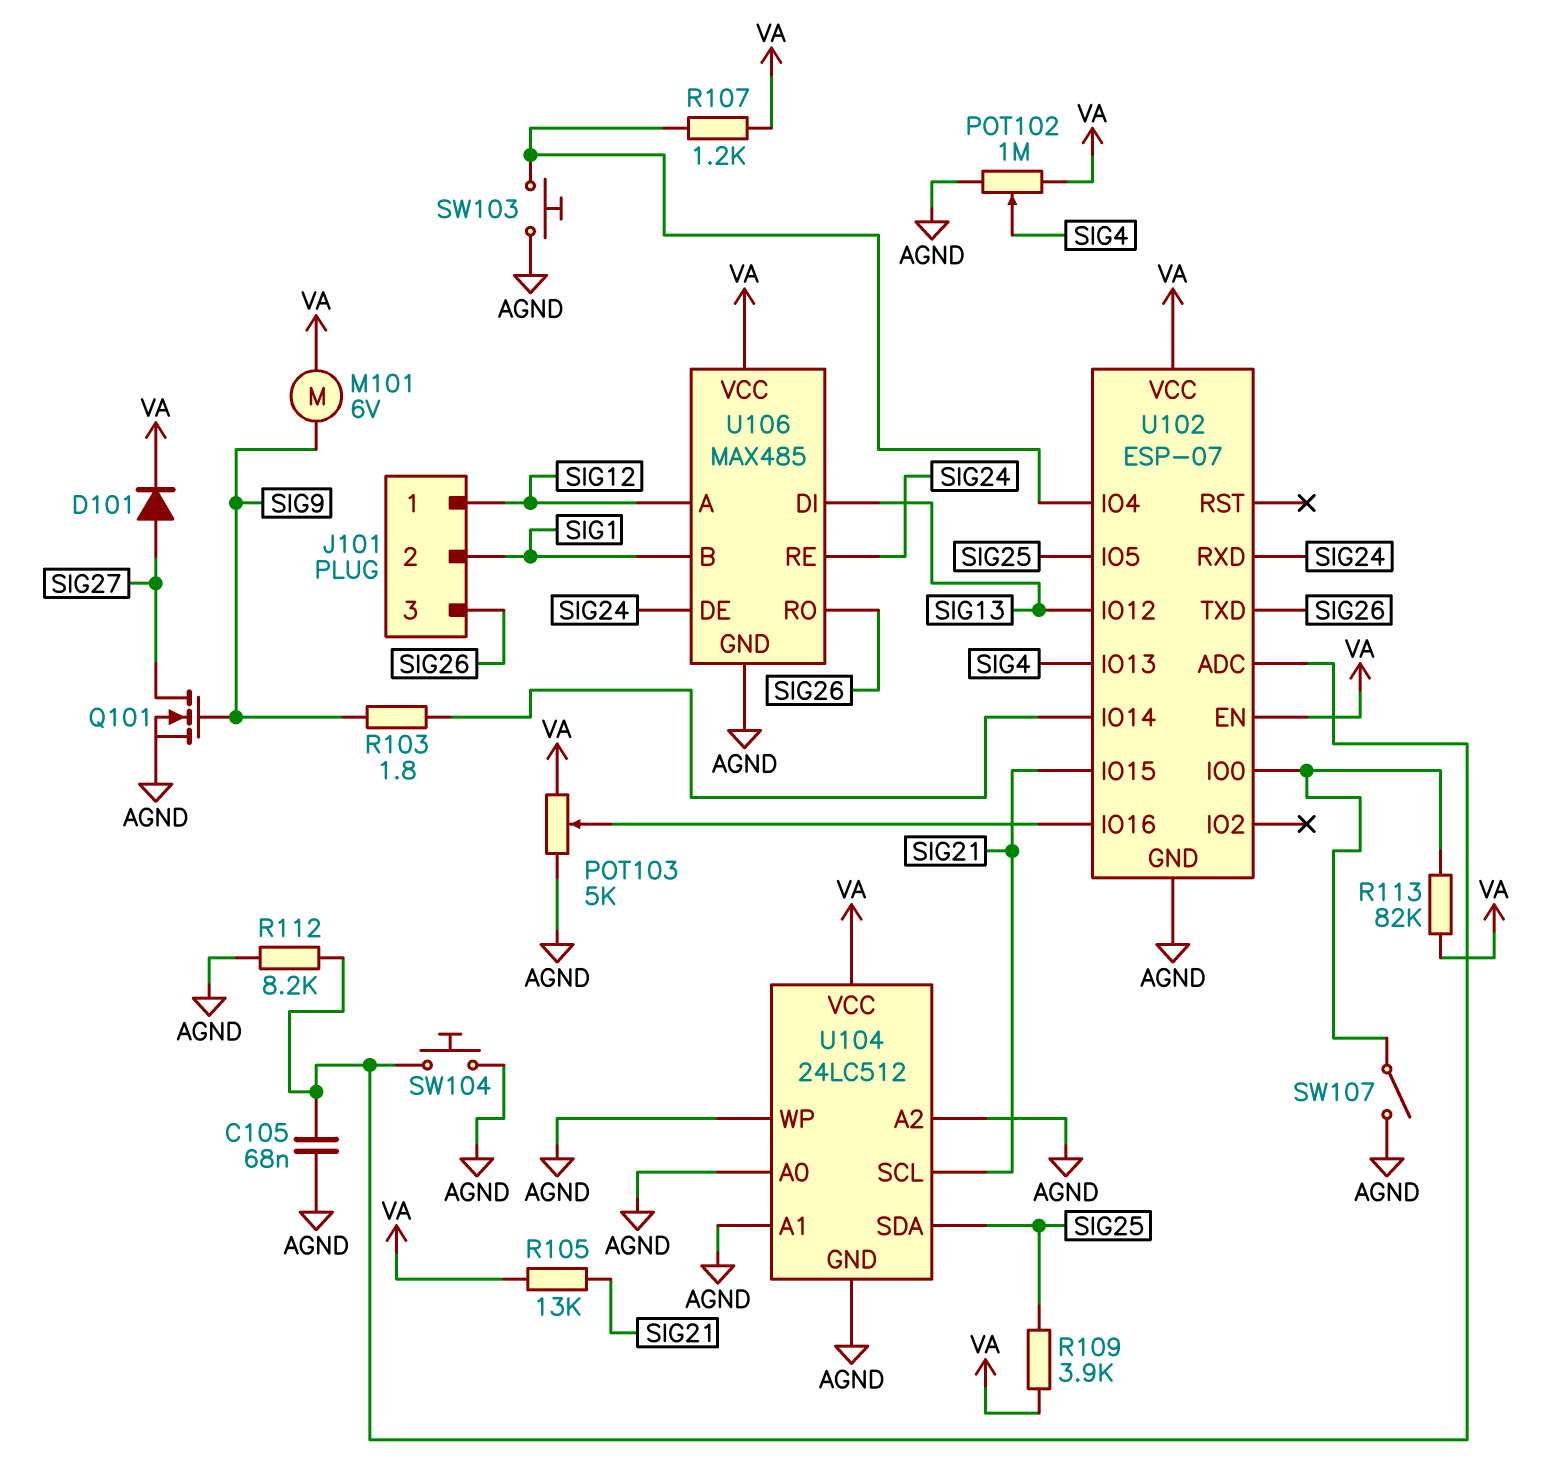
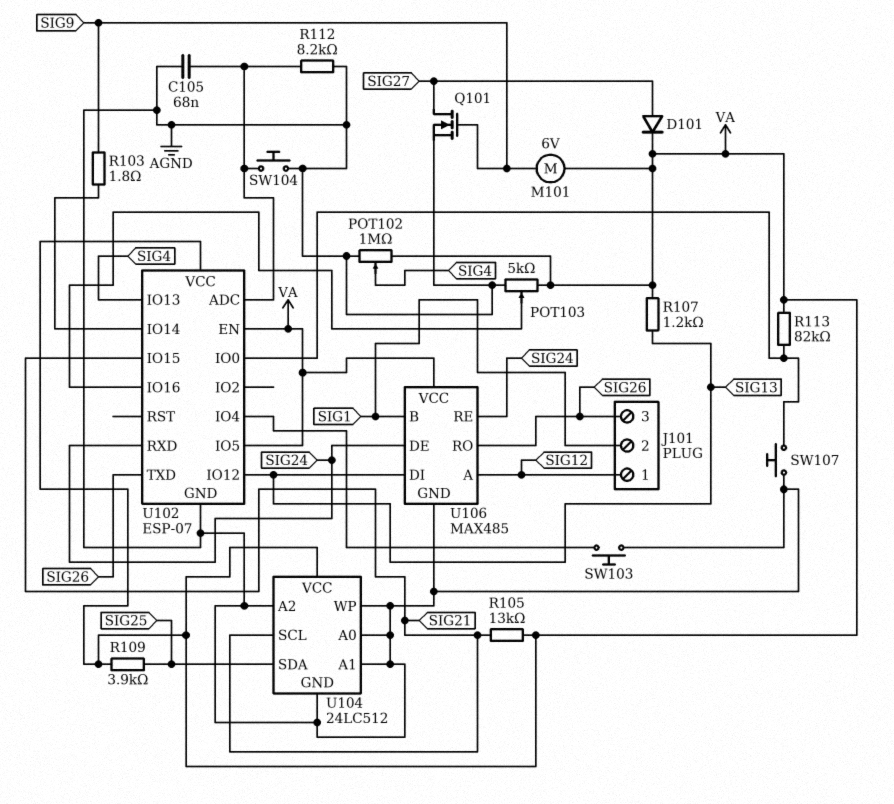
R107: 1.2k (U102/IO4, VA) -> 1.2k (SIG13, VA)
SW107: switch (AGND, U102/IO0) -> button (AGND, U102/IO0)
U102 pin IO5: SIG25 -> VA

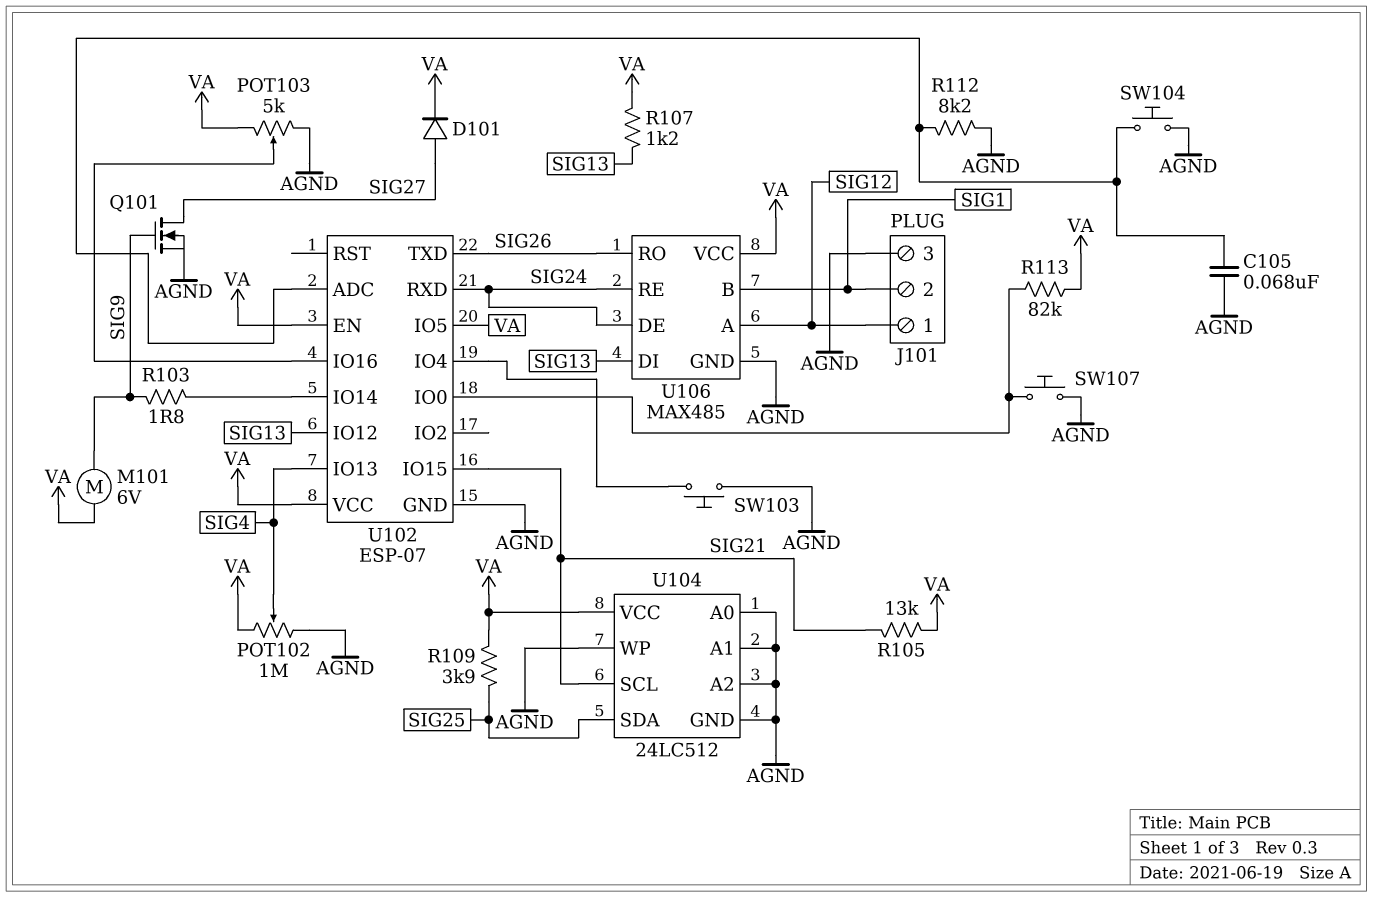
J101 pin 3: SIG26 -> AGND

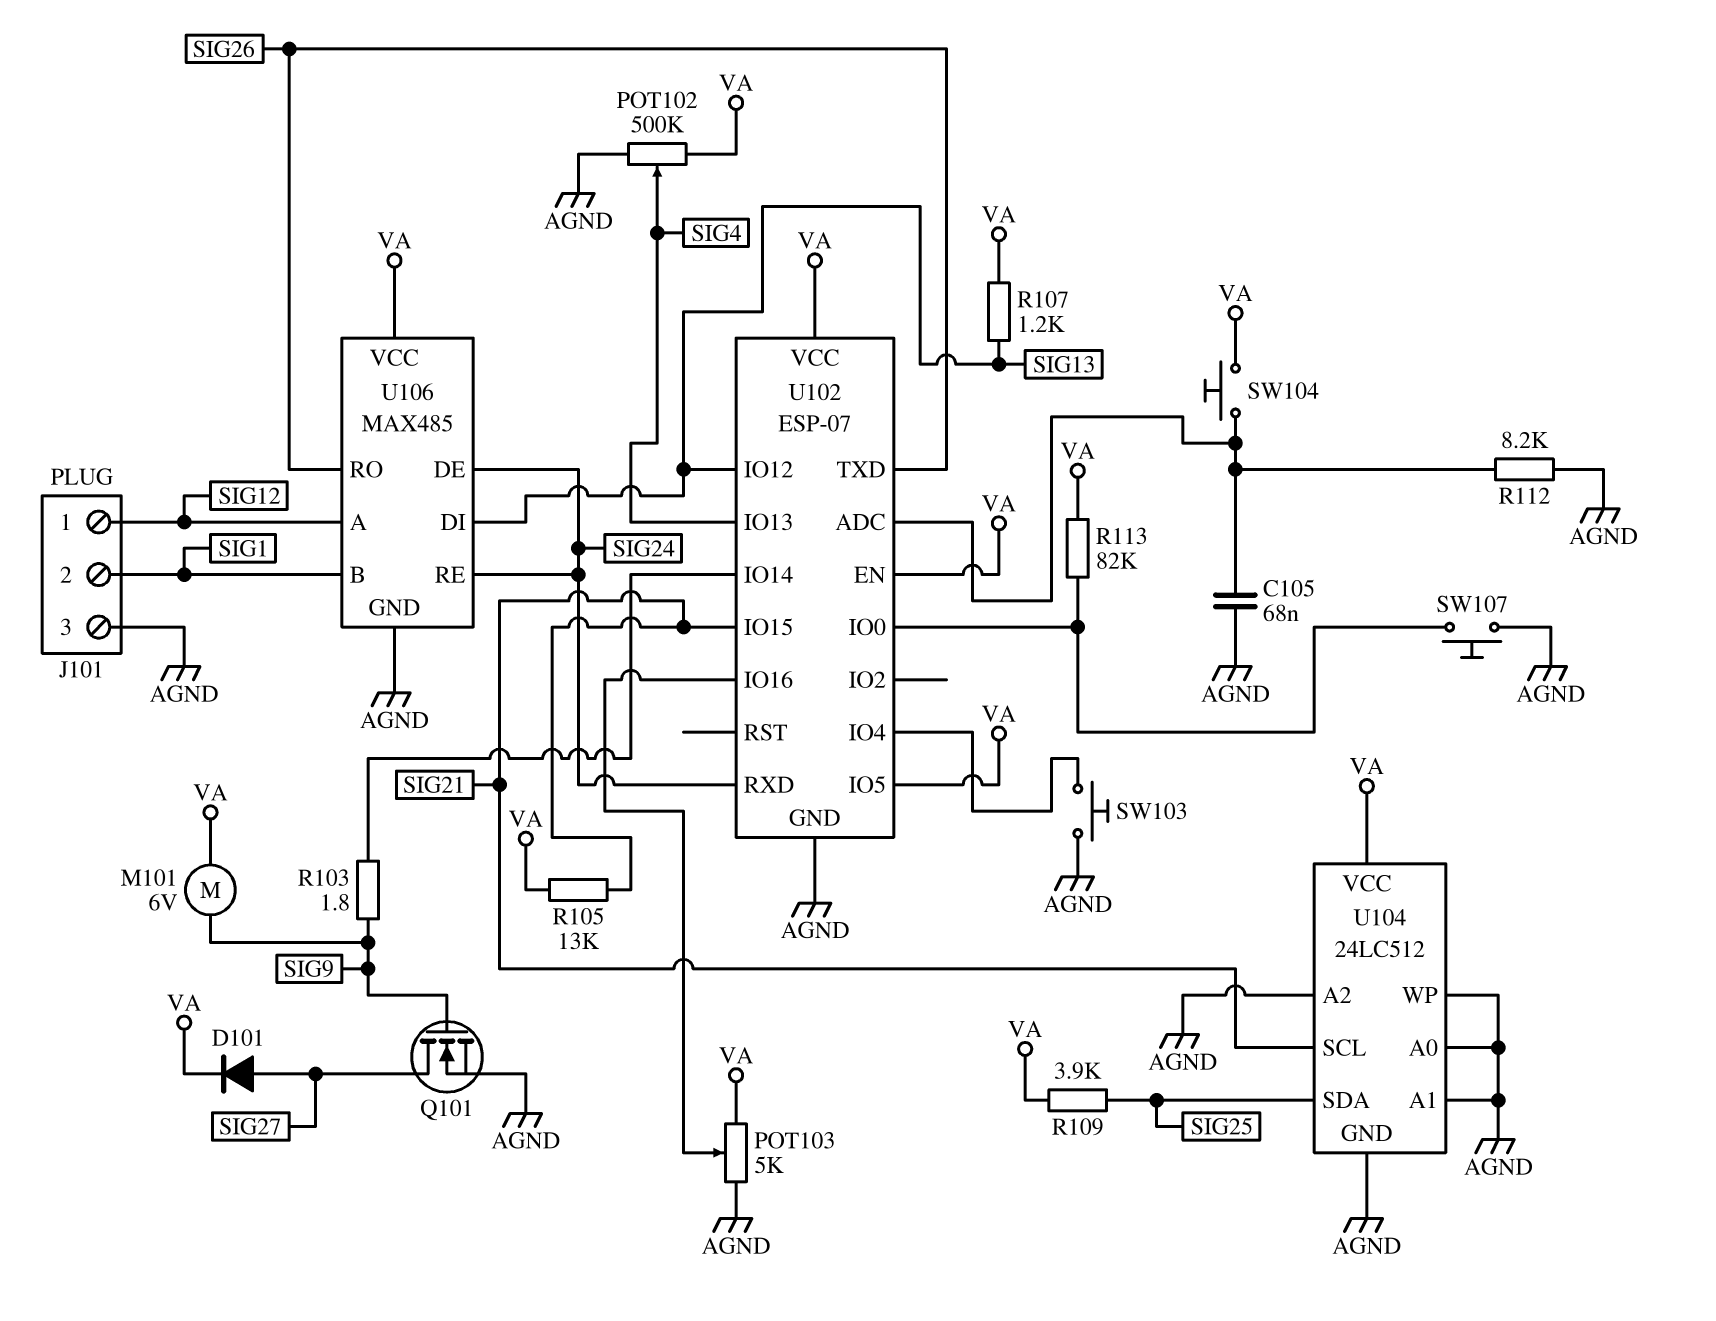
POT102: 1M (AGND, VA, wiper SIG4) -> 500k (AGND, VA, wiper SIG4)
SW104: button (AGND, U102/ADC) -> button (U102/ADC, VA)

